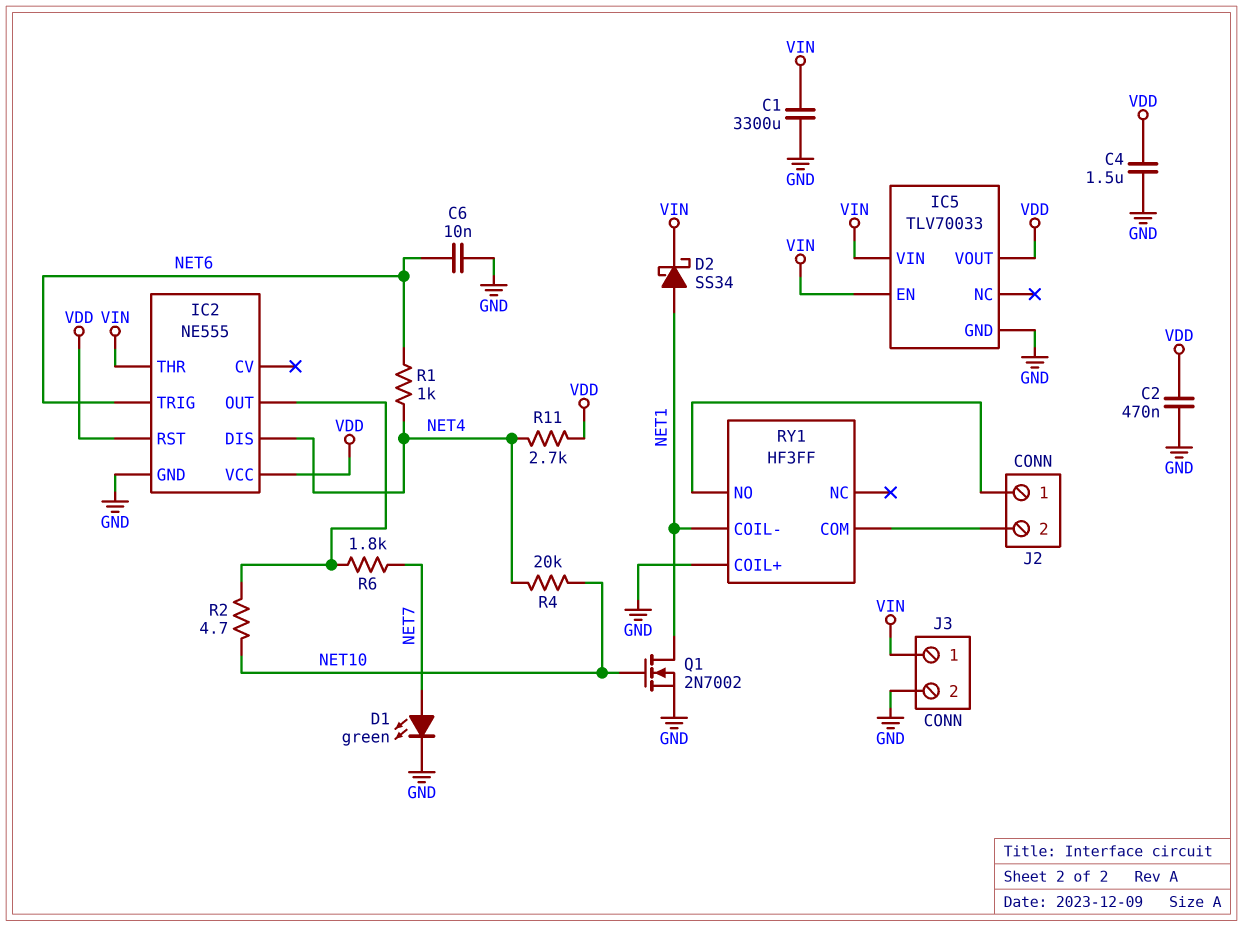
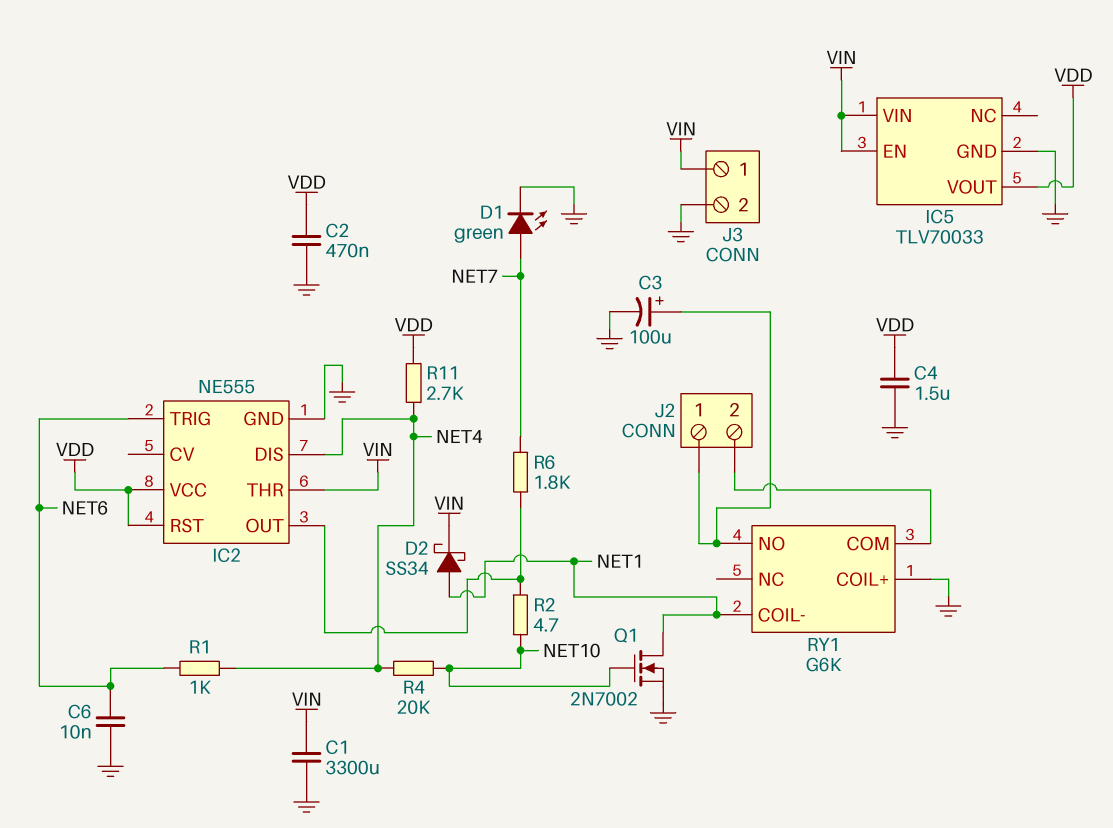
C3: none -> 100uF (plus J2/1, minus GND)
RY1: HF3FF -> G6K

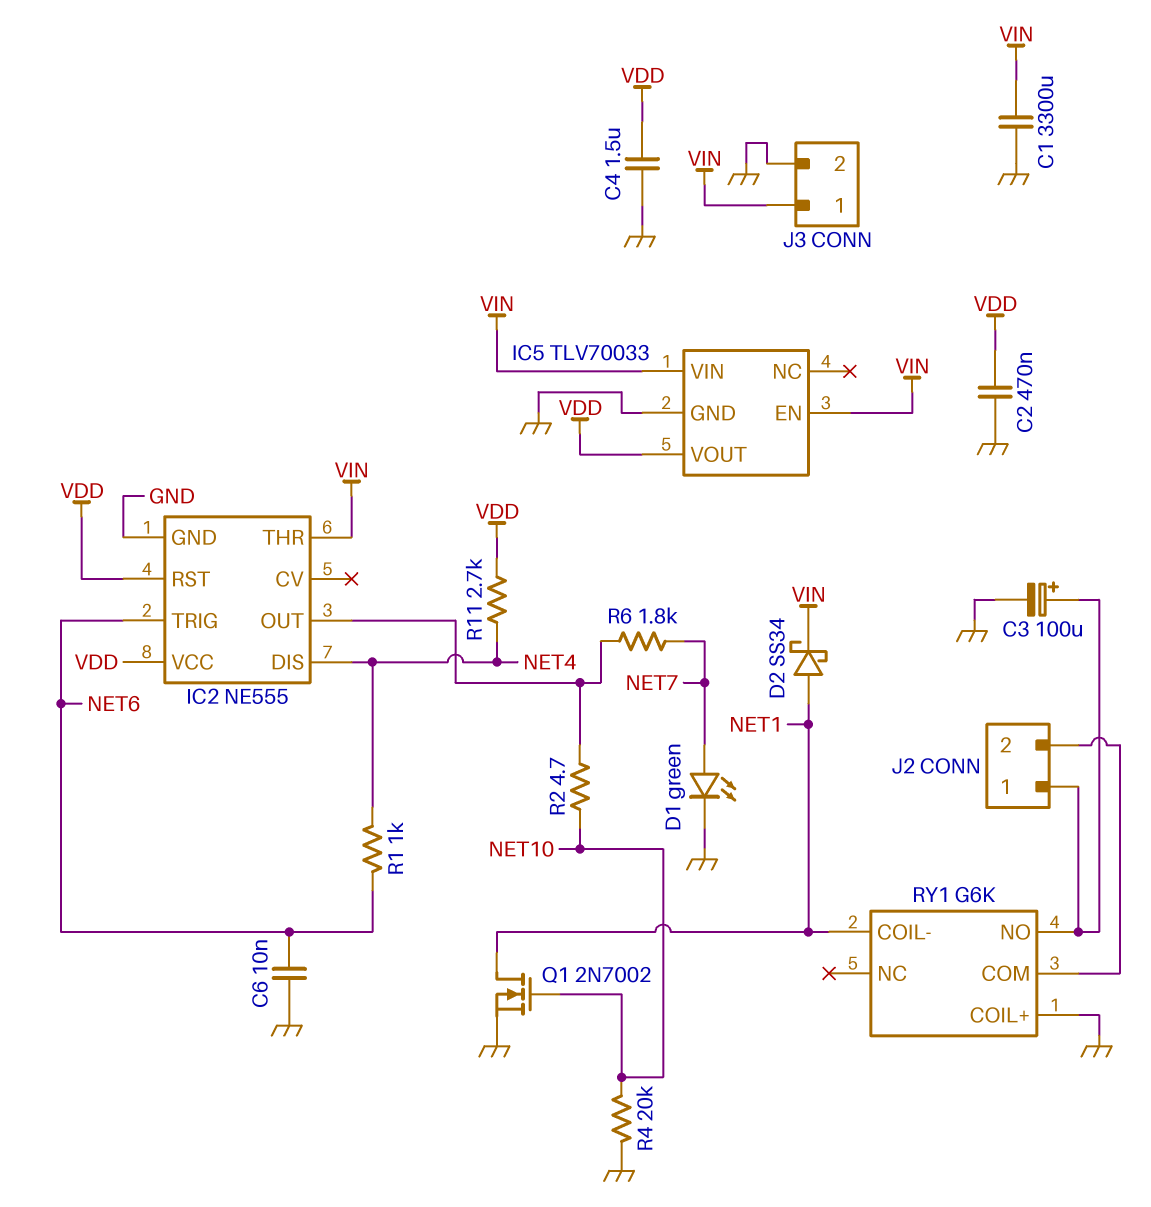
R4: 20k (NET4, NET10) -> 20k (GND, NET10)

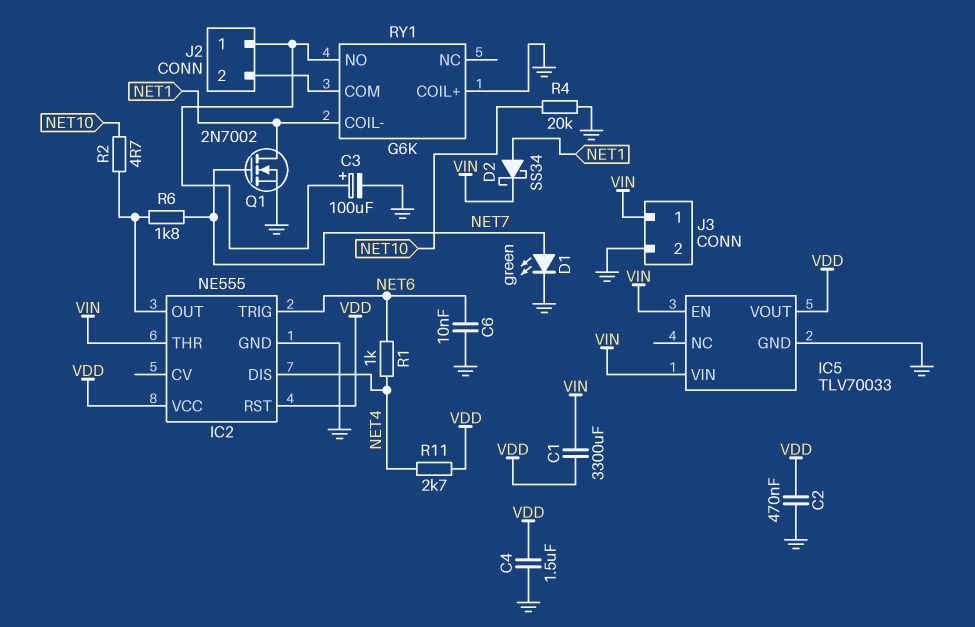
C1: 3300uF (GND, VIN) -> 3300uF (VDD, VIN)
Q1: NMOS 2N7002 (G NET10, D NET1, S GND) -> NMOS 2N7002 (G NET7, D NET1, S GND)

